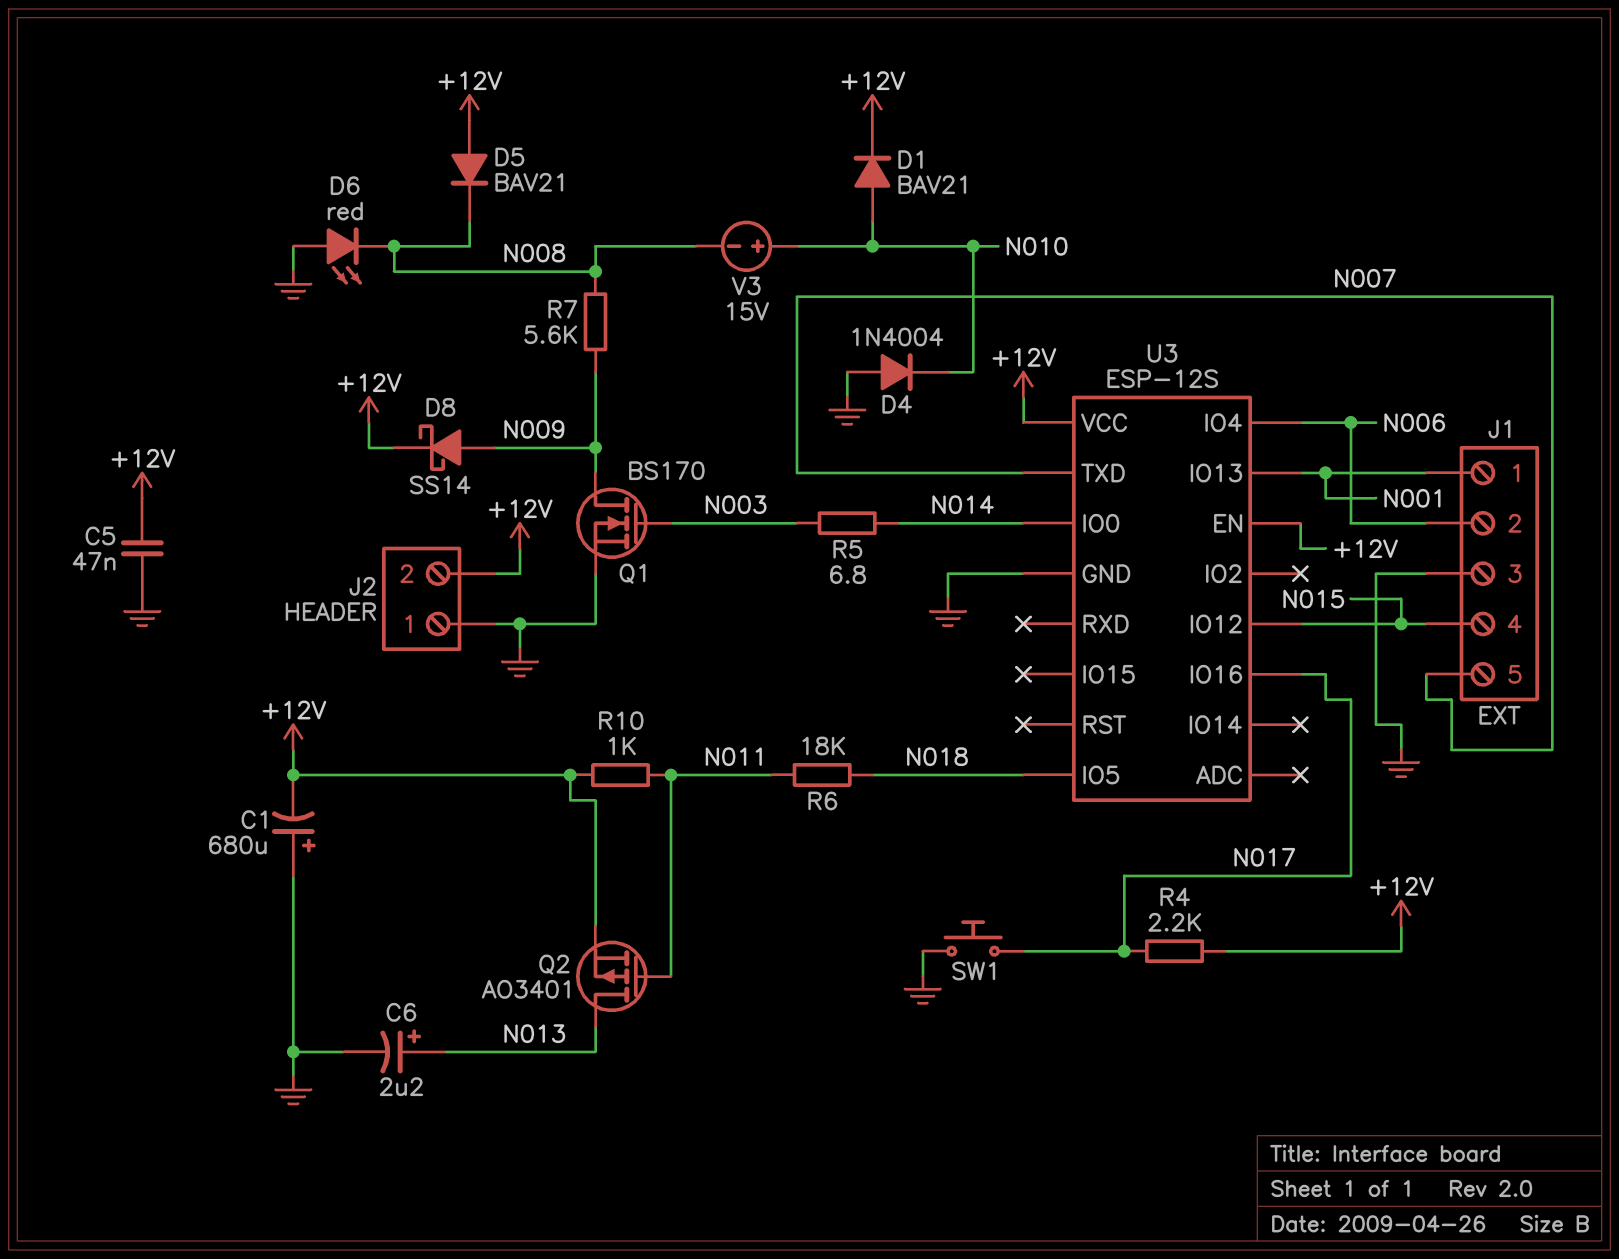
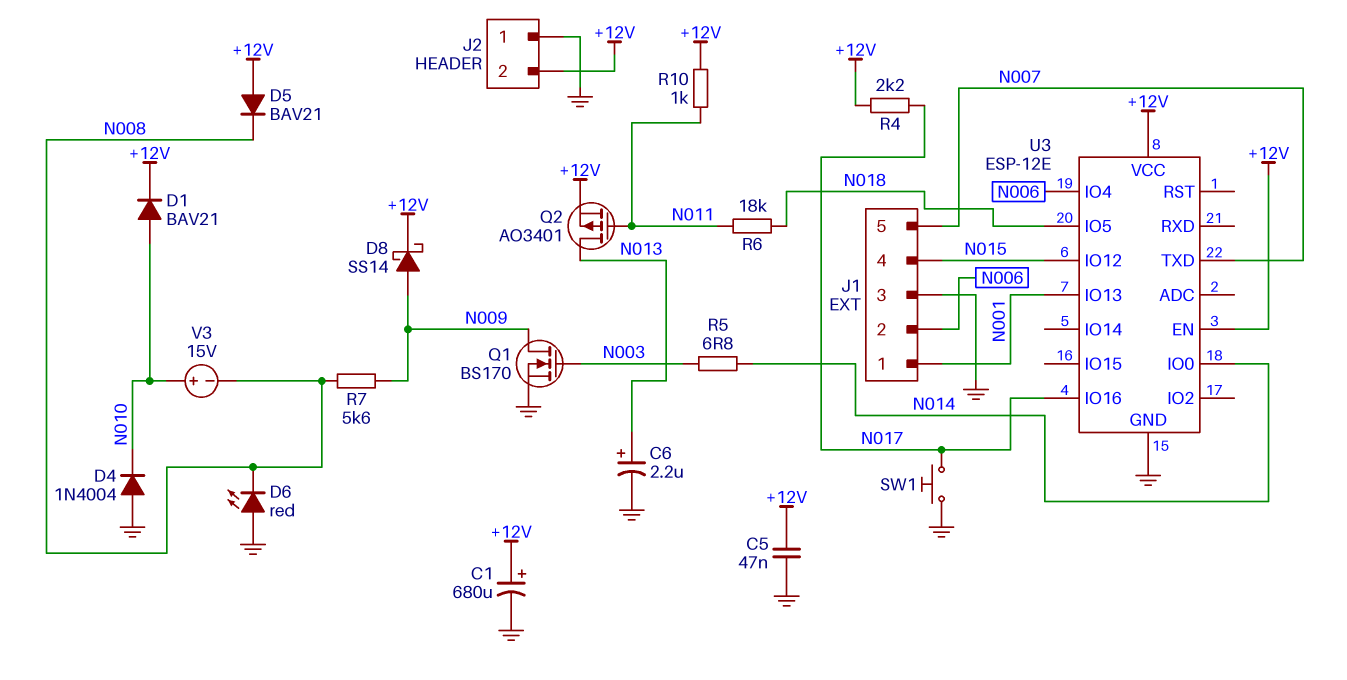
C1: 680uF (plus GND, minus +12V) -> 680uF (plus +12V, minus GND)
U3: ESP-12S -> ESP-12E

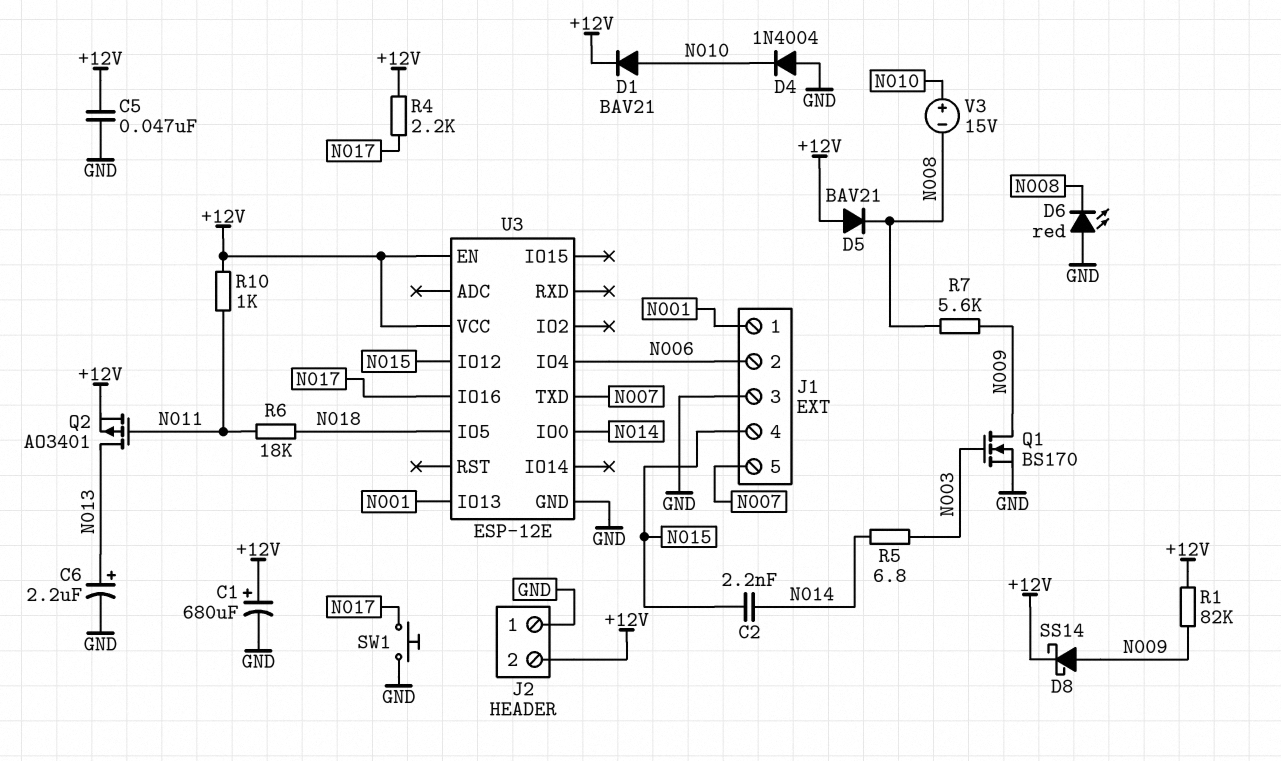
C2: none -> 2.2nF (N014, N015)
R1: none -> 82k (+12V, N009)

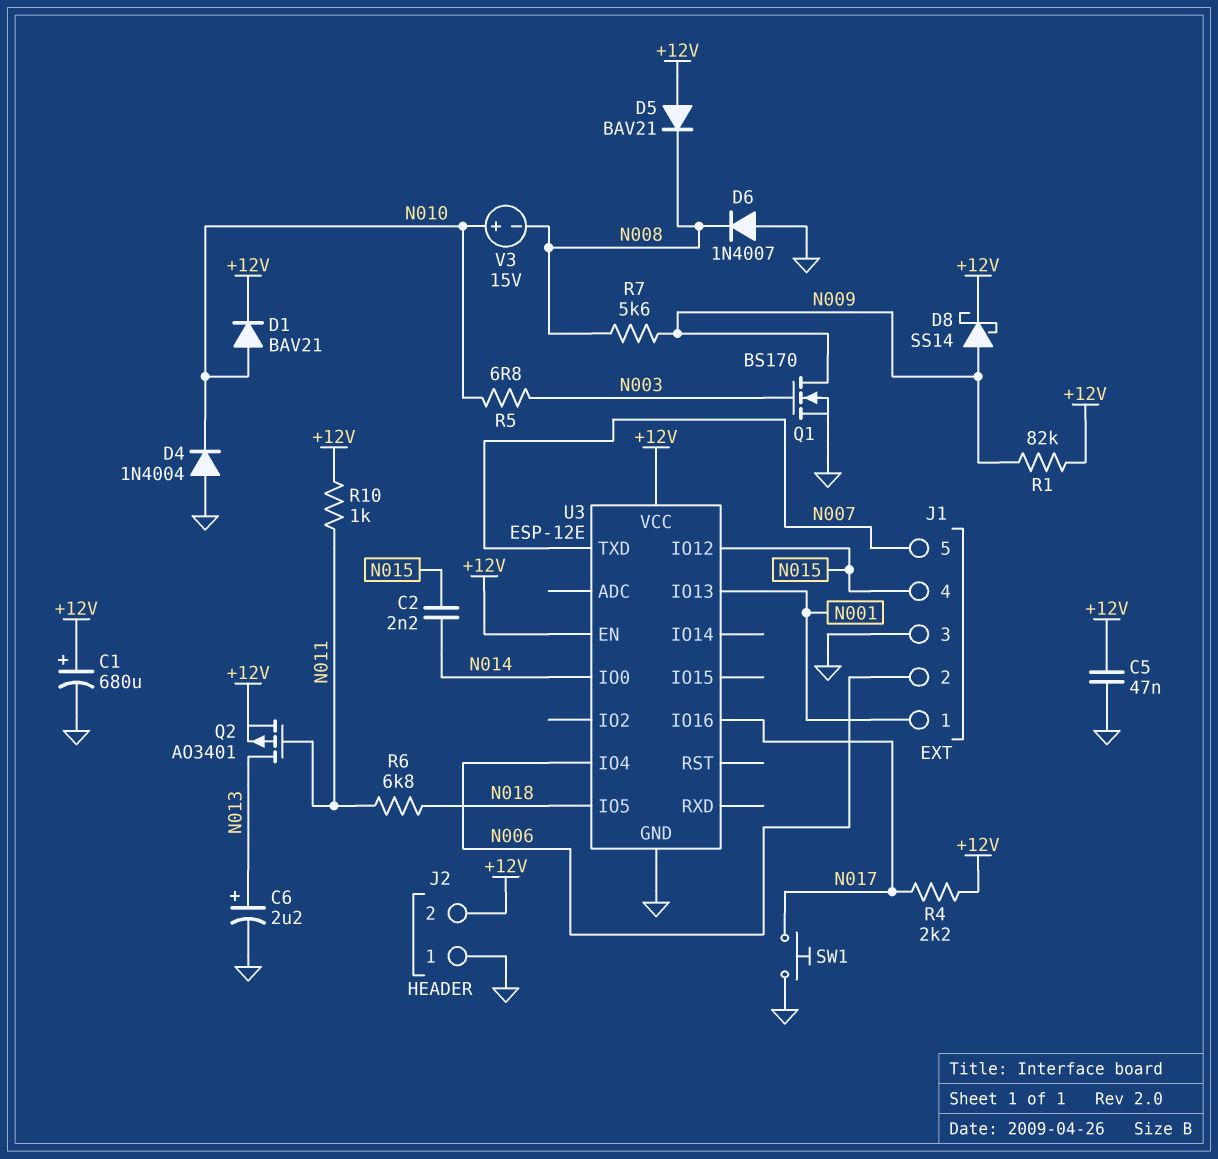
D6: LED red (A GND, K N008) -> diode 1N4007 (A GND, K N008)
R5: 6.8 (N003, N014) -> 6.8 (N003, N010)
R6: 18k (N011, N018) -> 6.8k (N011, N018)

